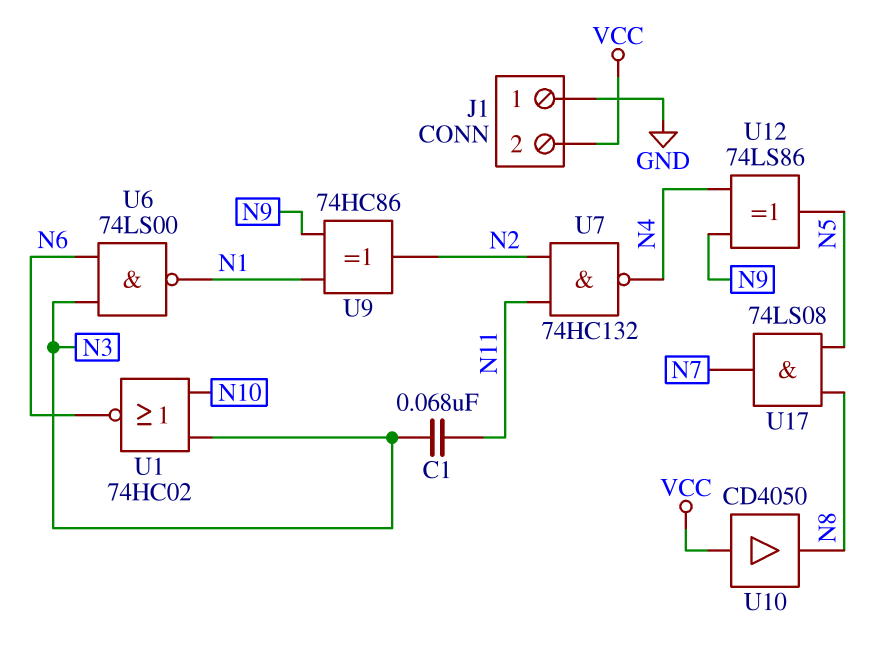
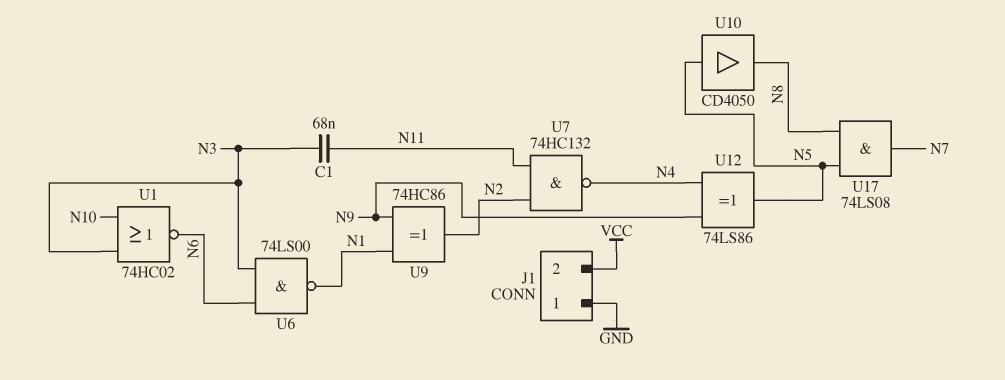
U10: buffer CD4050 (in VCC, out N8) -> buffer CD4050 (in N5, out N8)

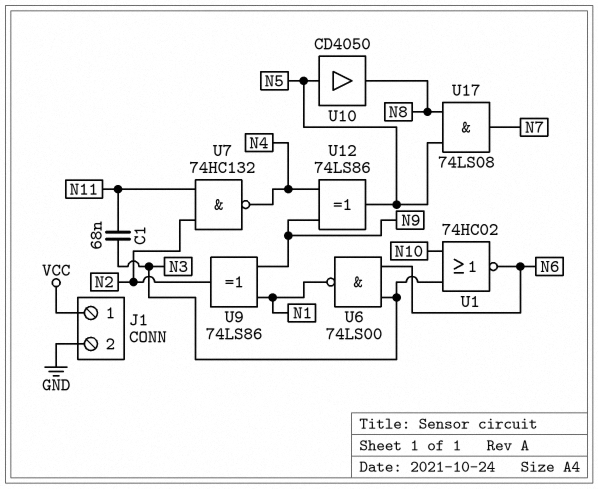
J1 pin 1: GND -> VCC
J1 pin 2: VCC -> GND
U9: XOR 74HC86 (in N1, in N9, out N2) -> XOR 74LS86 (in N1, in N9, out N2)

